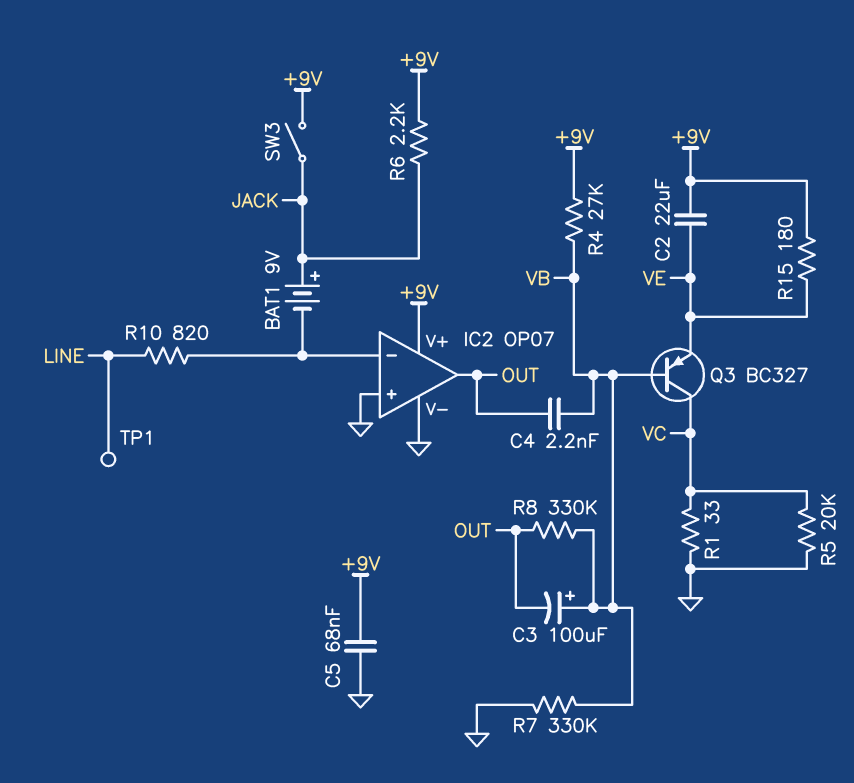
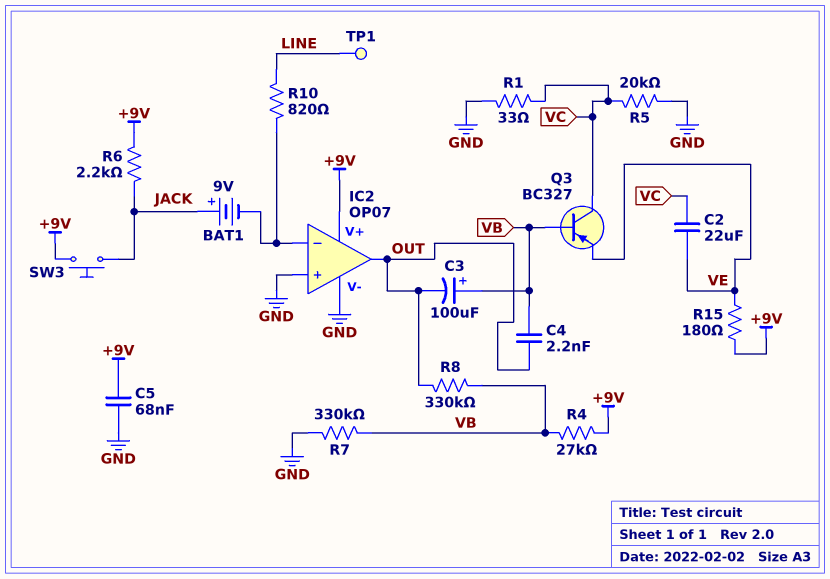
C2: 22uF (+9V, VE) -> 22uF (VC, VE)
SW3: switch (+9V, JACK) -> button (+9V, JACK)

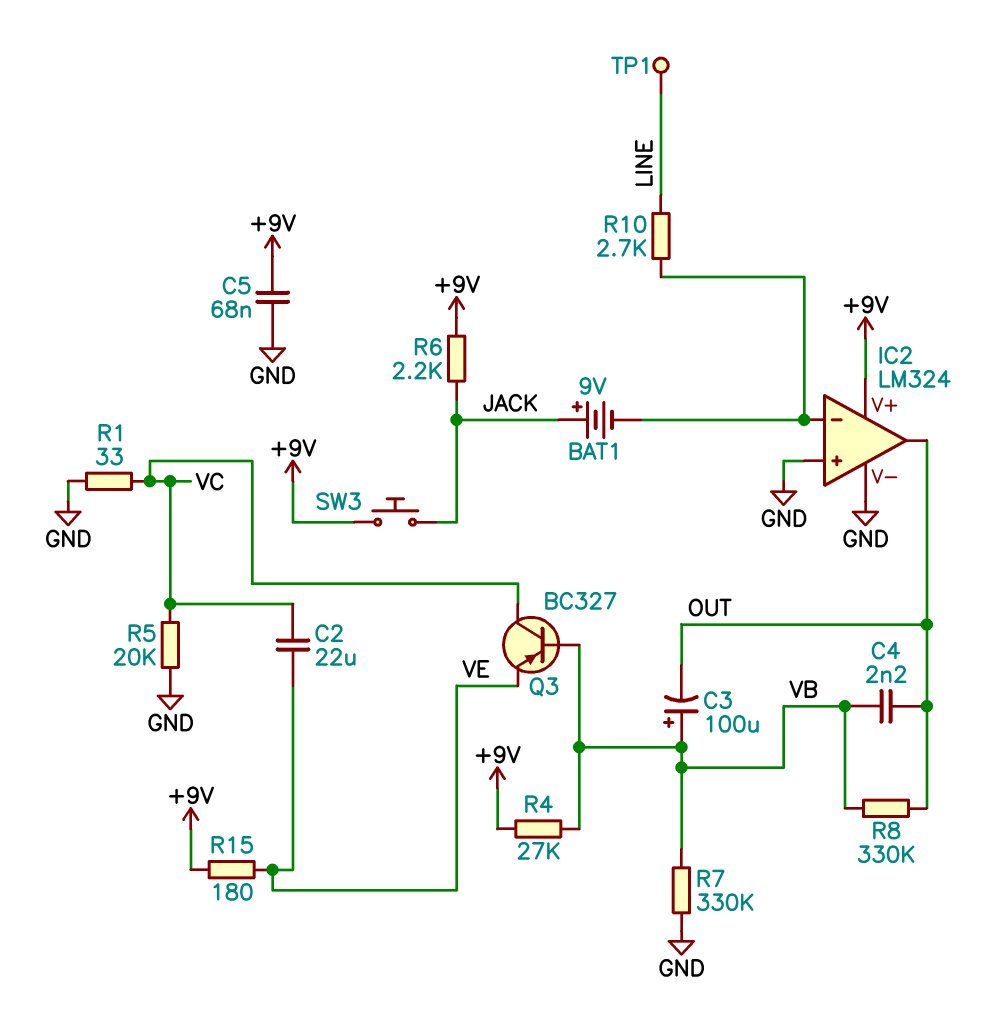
IC2: OP07 -> LM324
R10: 820 (IC2/in-, LINE) -> 2.7k (IC2/in-, LINE)

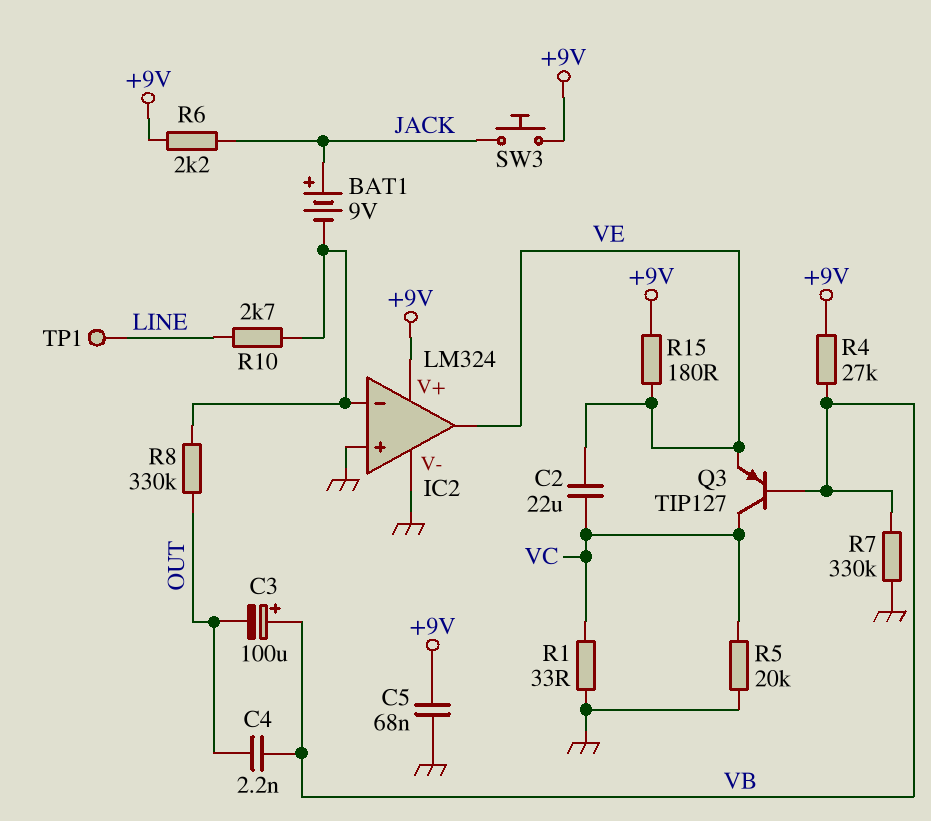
IC2 pin out: OUT -> VE
Q3: PNP BC327 (B VB, C VC, E VE) -> PNP TIP127 (B VB, C VC, E VE)
R8: 330k (OUT, VB) -> 330k (IC2/in-, OUT)

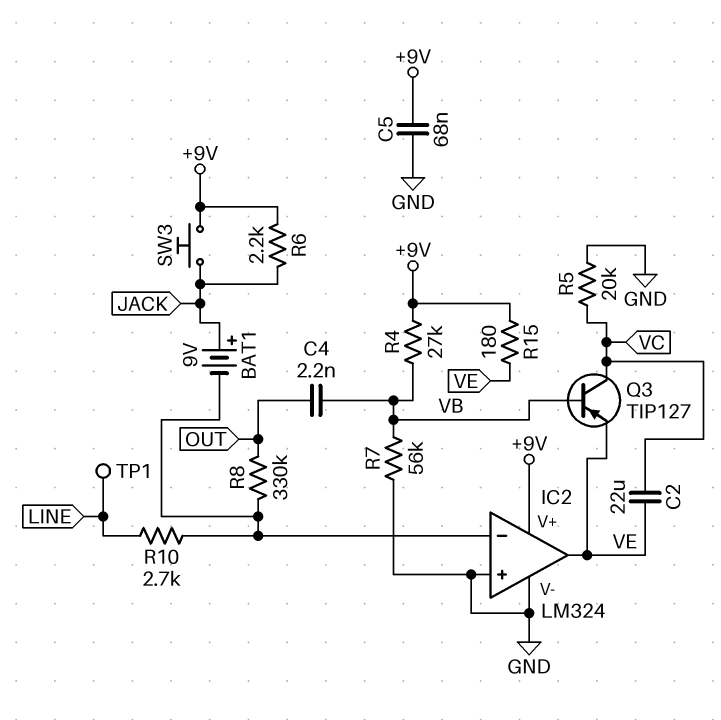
C3: 100uF (plus VB, minus OUT) -> none
R1: 33 (GND, VC) -> none
R7: 330k (GND, VB) -> 56k (GND, VB)

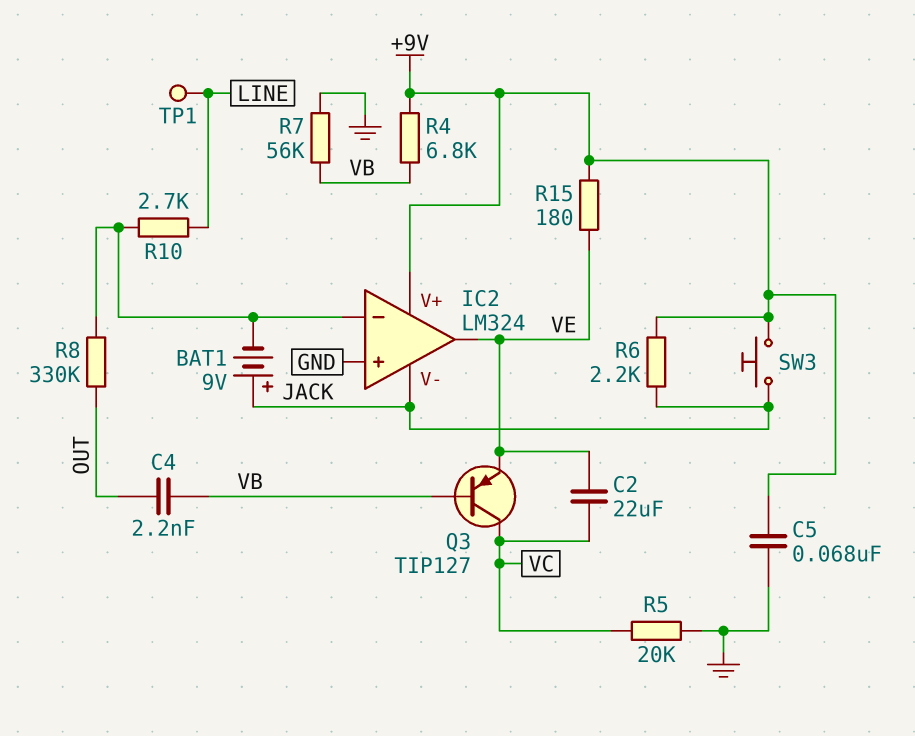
IC2 pin V-: GND -> JACK
R4: 27k (+9V, VB) -> 6.8k (+9V, VB)

